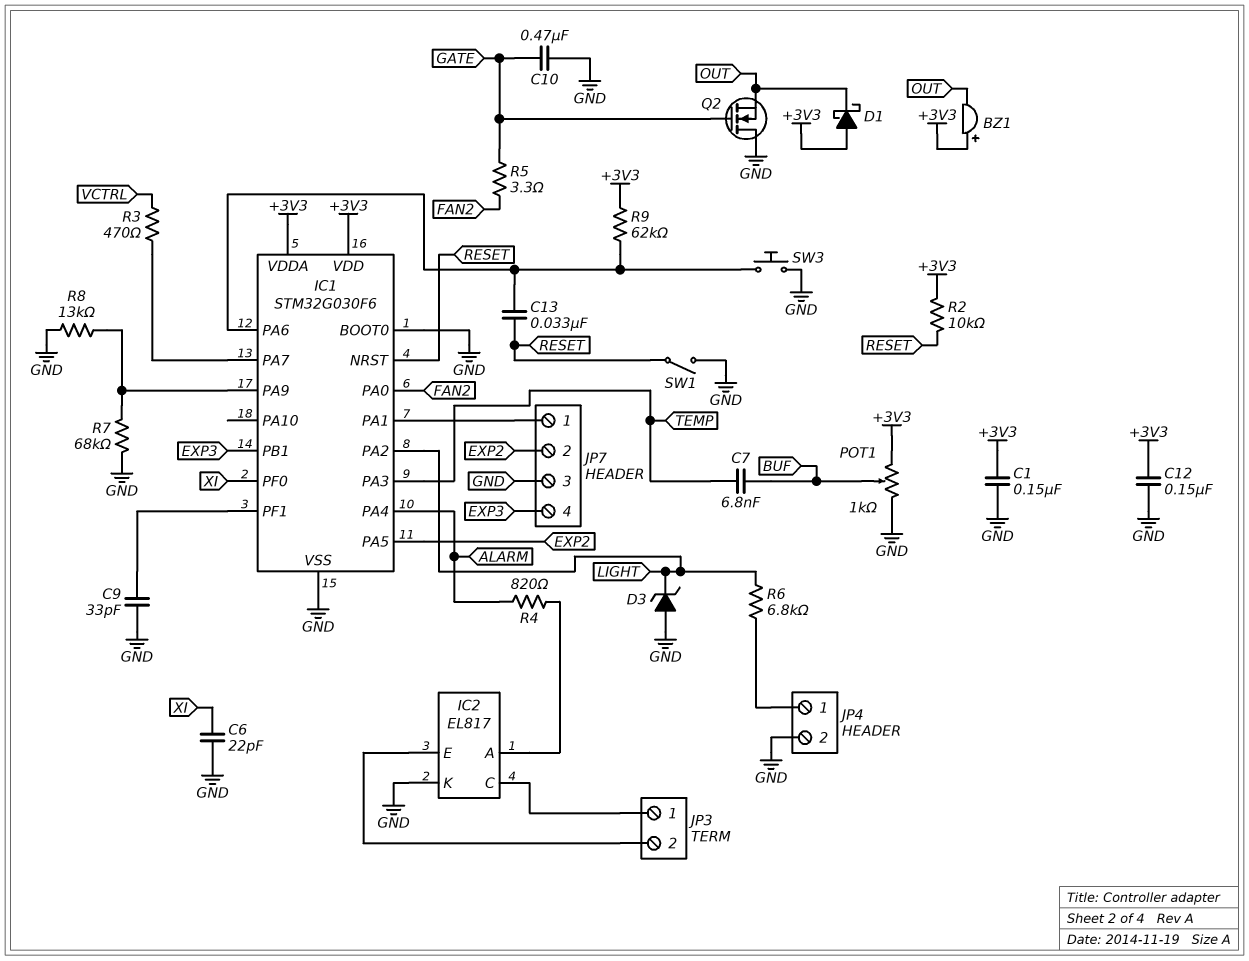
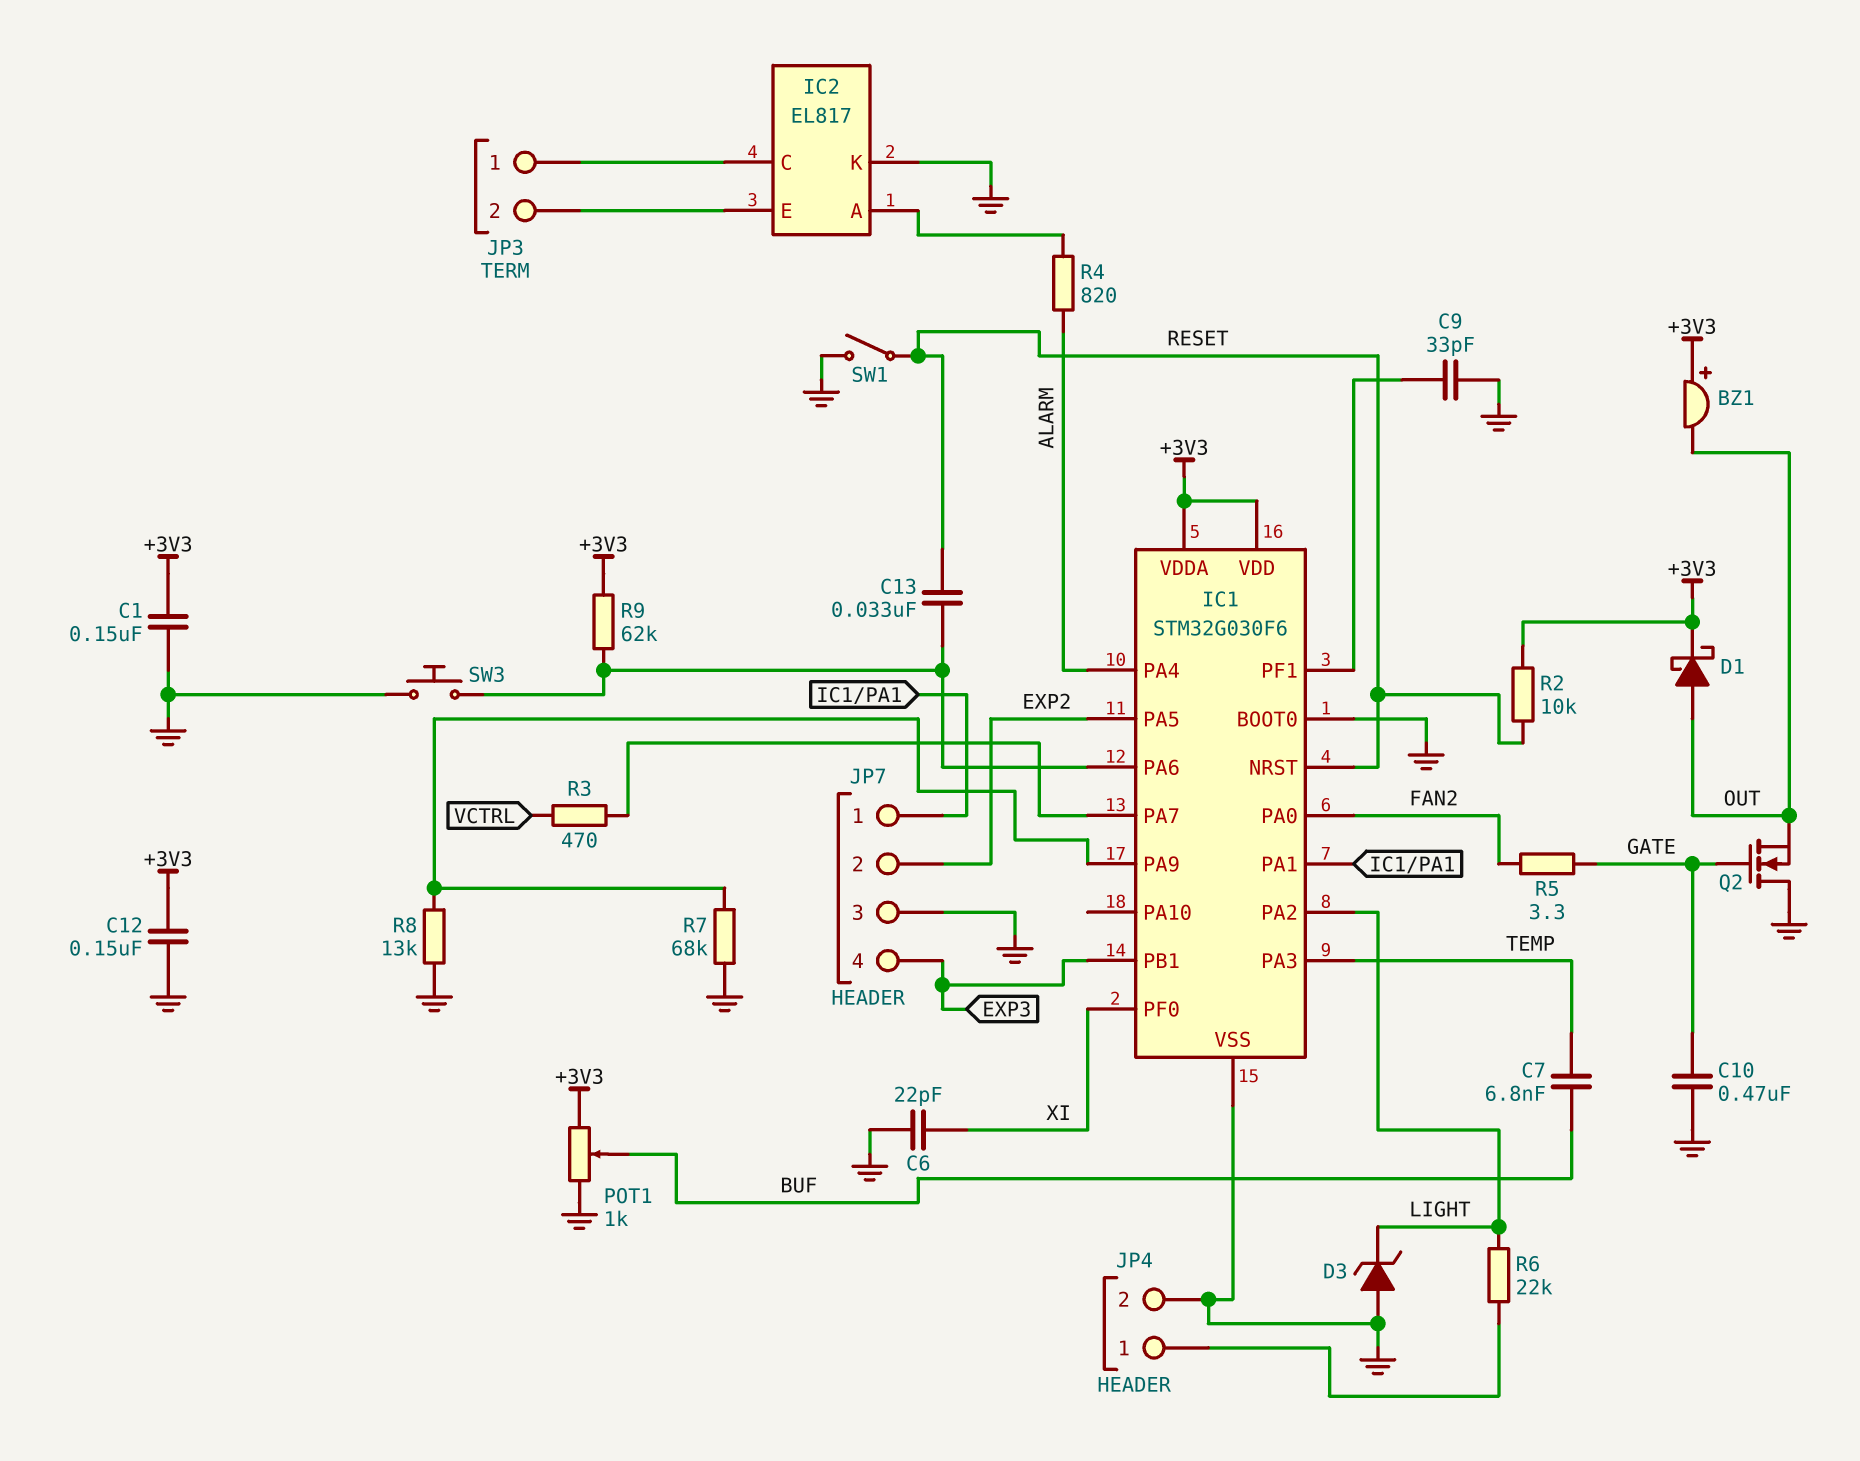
D1: schottky (A +3V3, K OUT) -> schottky (A OUT, K +3V3)
R6: 6.8k (JP4/1, LIGHT) -> 22k (JP4/1, LIGHT)

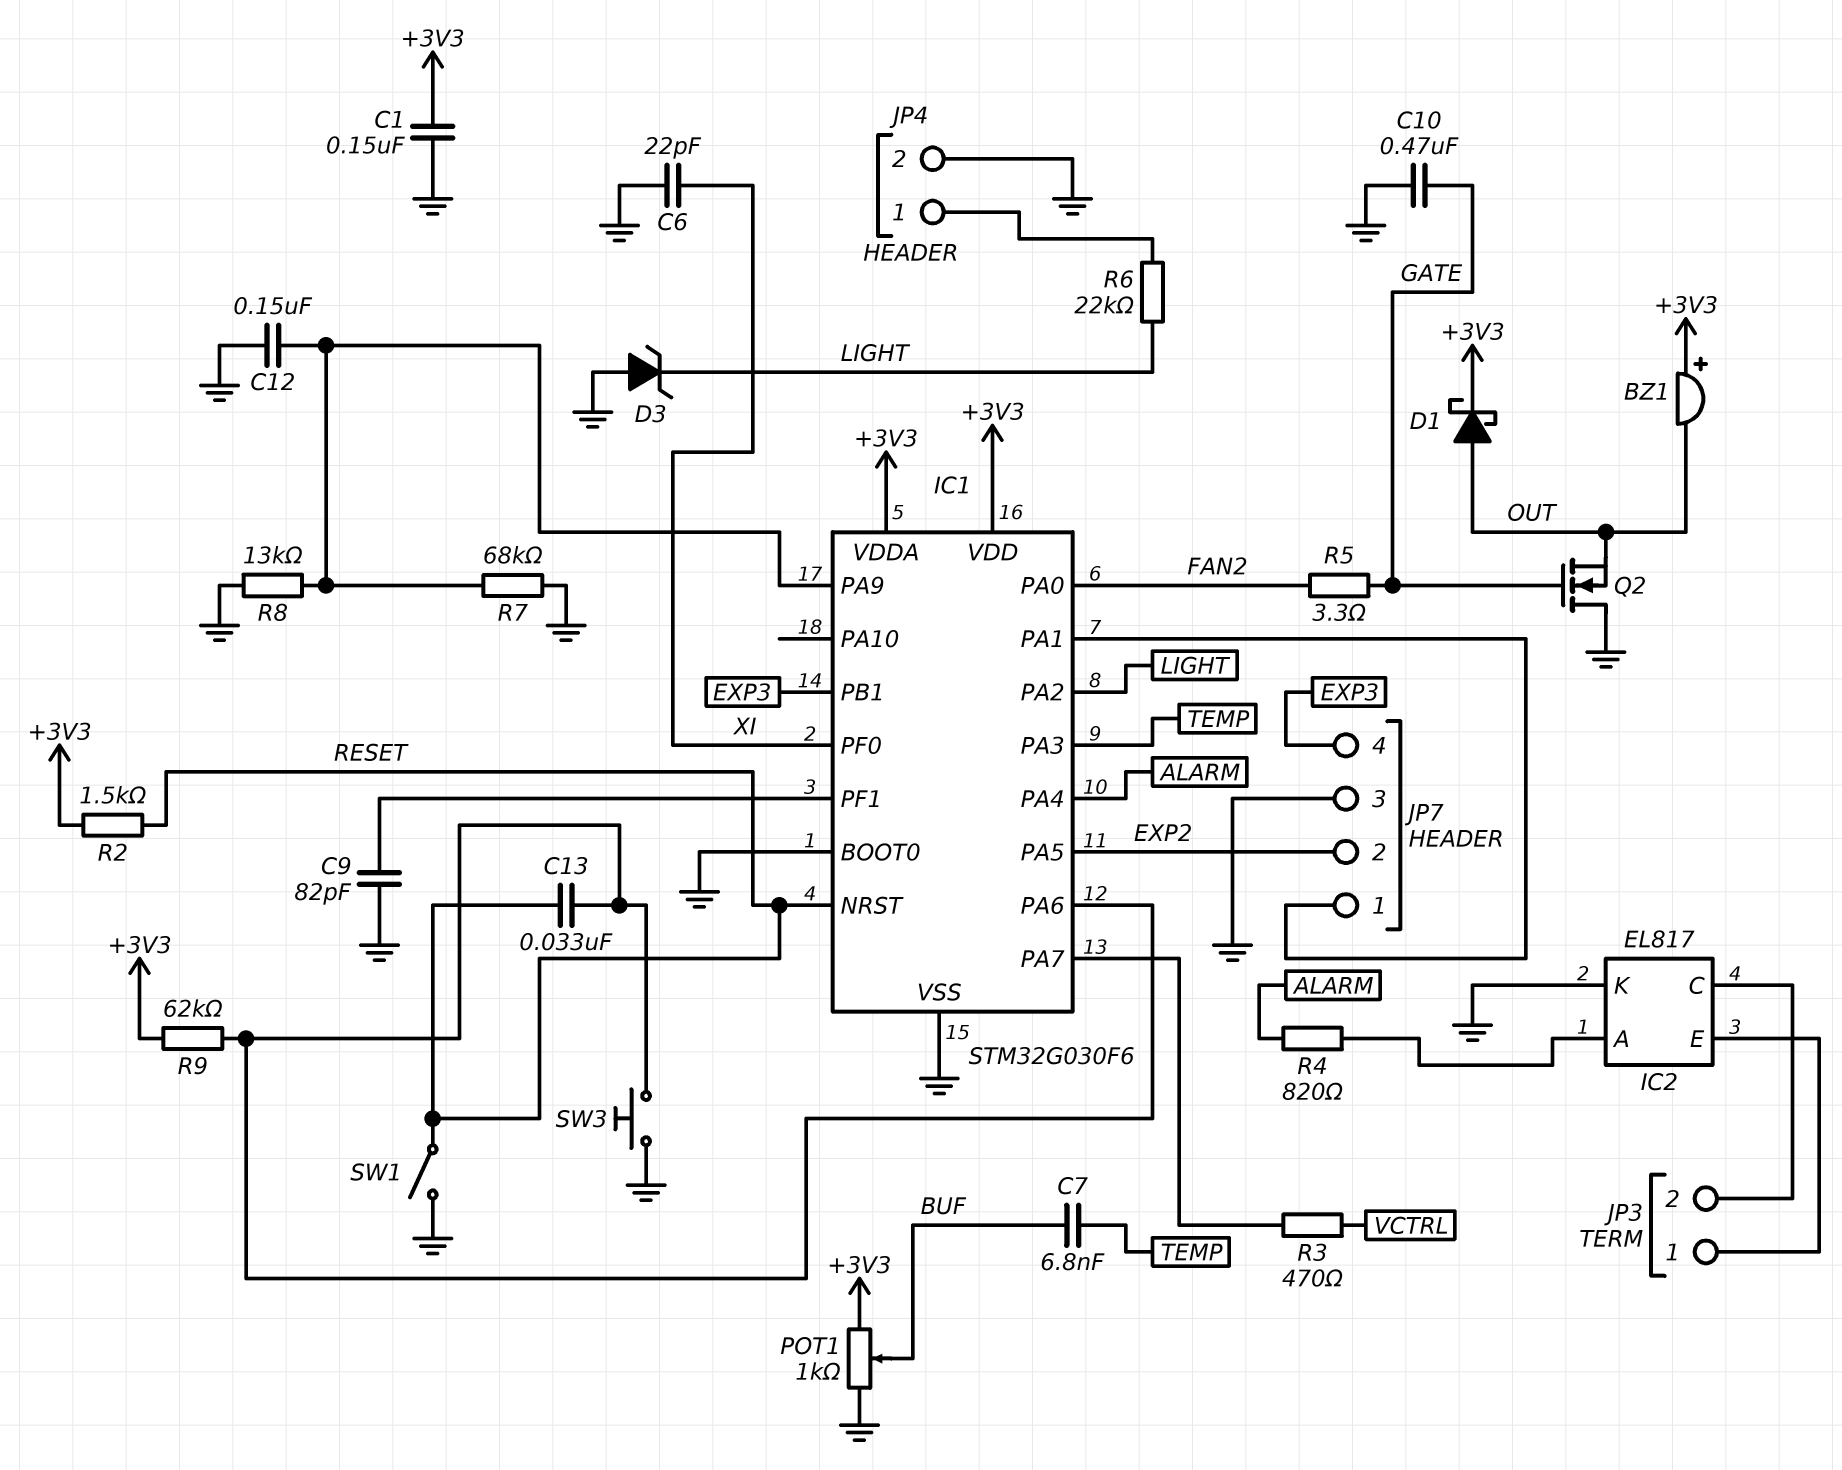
C9: 33pF (GND, IC1/PF1) -> 82pF (GND, IC1/PF1)
C12: 150nF (+3V3, GND) -> 150nF (GND, IC1/PA9)
JP3 pin 1: IC2/C -> IC2/E
JP3 pin 2: IC2/E -> IC2/C
R2: 10k (+3V3, RESET) -> 1.5k (+3V3, RESET)

